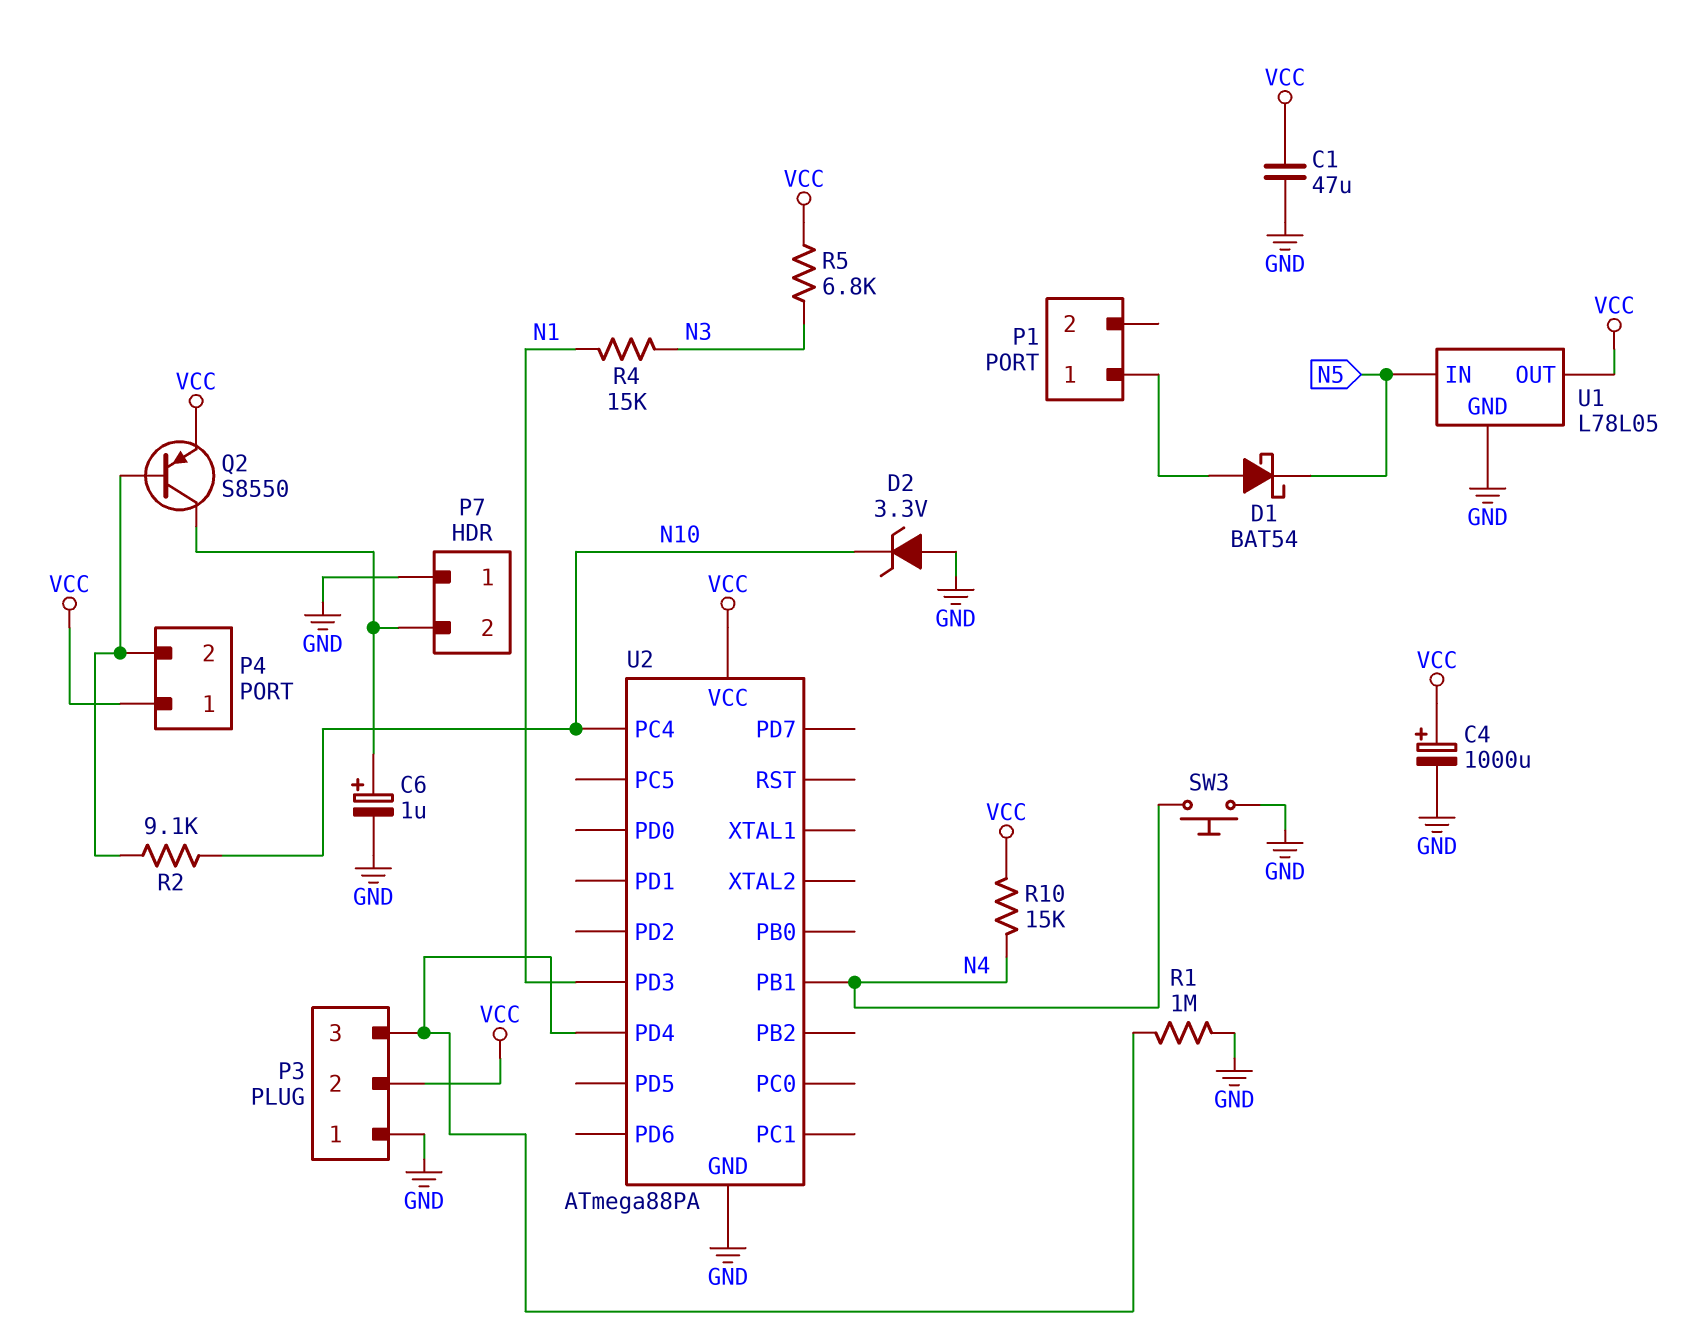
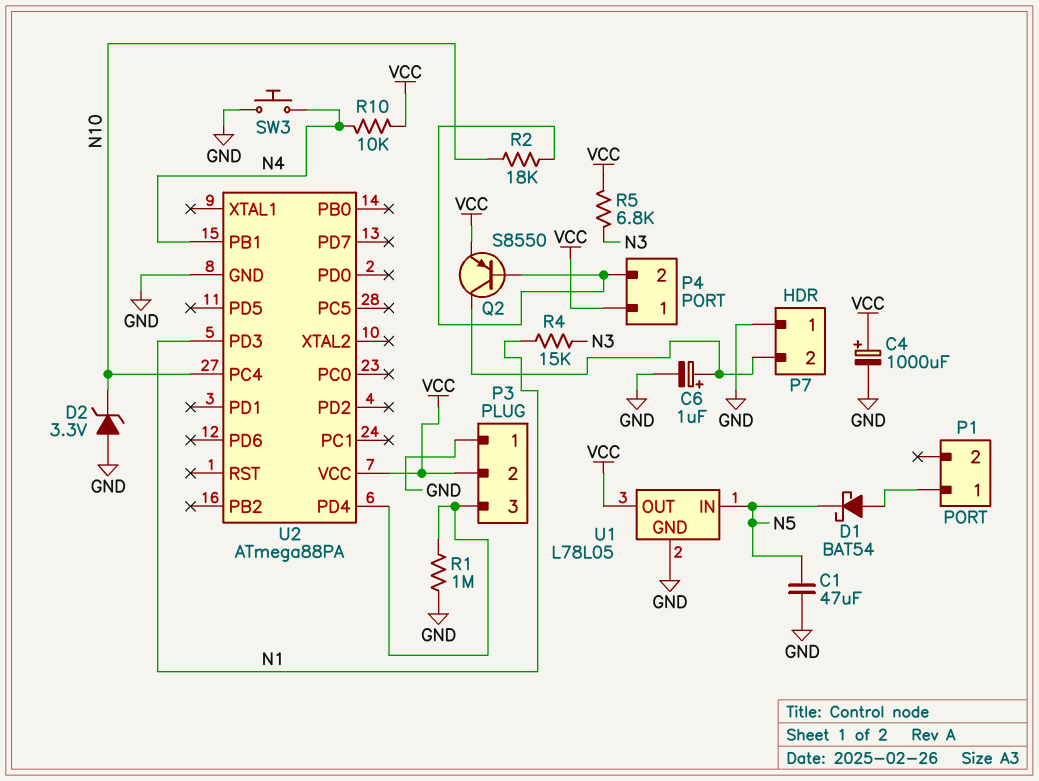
C1: 47uF (GND, VCC) -> 47uF (GND, N5)
R2: 9.1k (N10, P4/2) -> 18k (N10, P4/2)
R10: 15k (N4, VCC) -> 10k (N4, VCC)

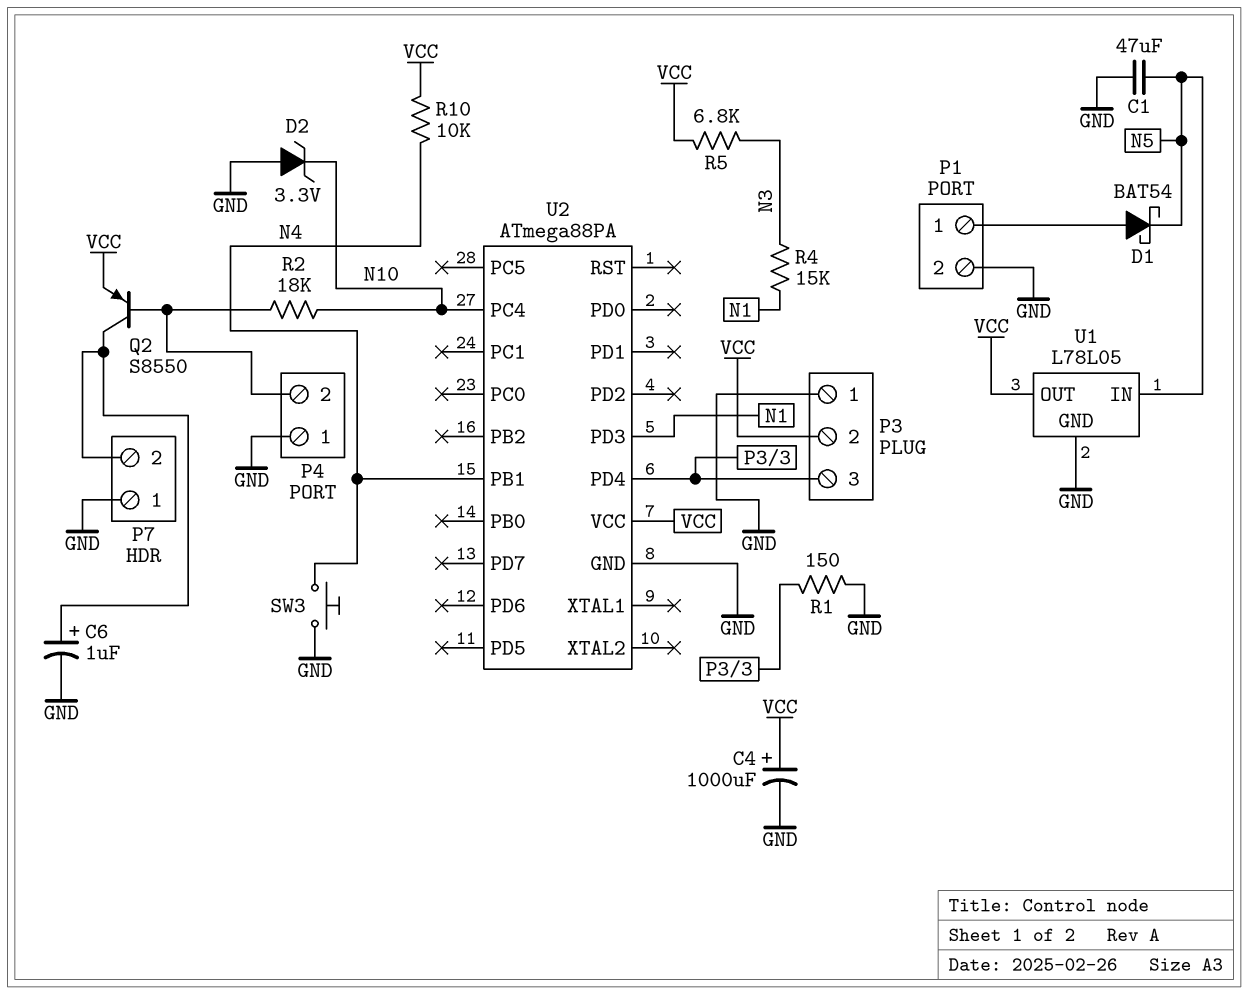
P1 pin 2: none -> GND
P4 pin 1: VCC -> GND
R1: 1M (GND, P3/3) -> 150 (GND, P3/3)

